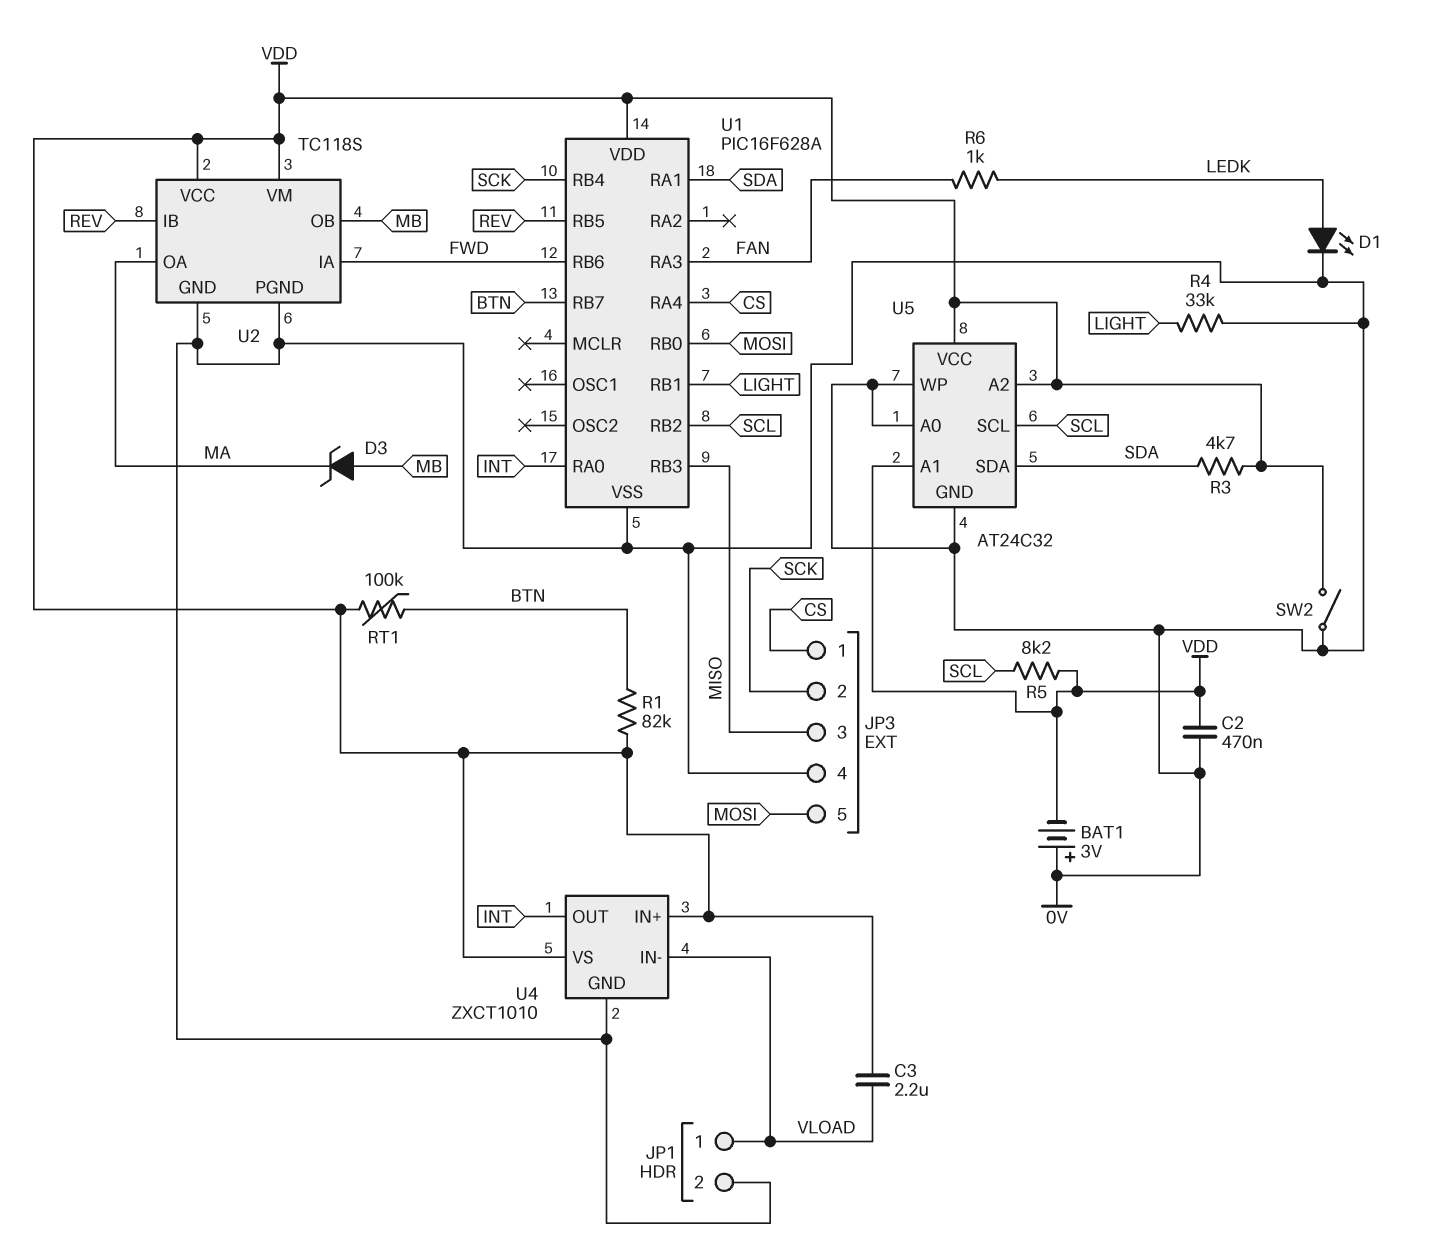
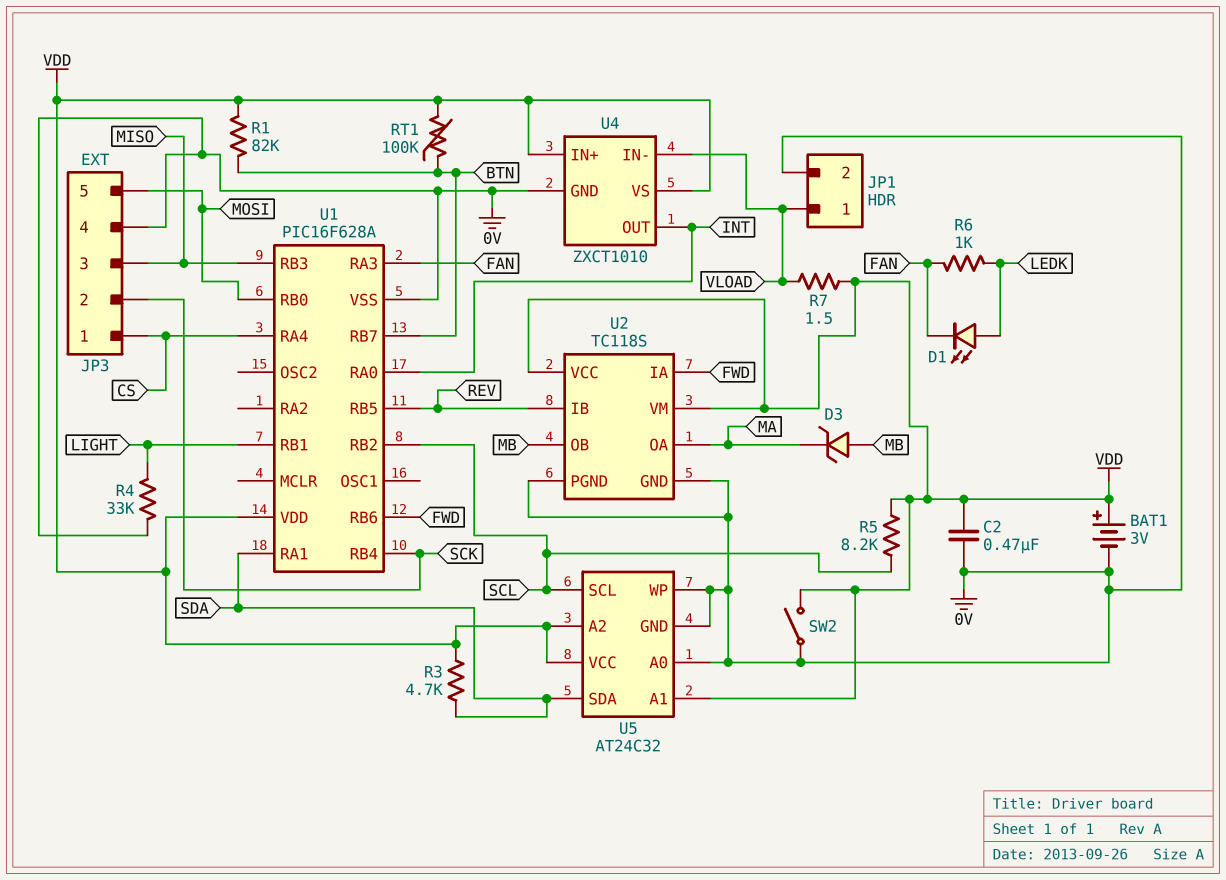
BAT1: 3V (plus 0V, minus VDD) -> 3V (plus VDD, minus 0V)
C3: 2.2uF (VDD, VLOAD) -> none
D1: LED (A LEDK, K 0V) -> LED (A LEDK, K FAN)
R7: none -> 1.5 (VDD, VLOAD)

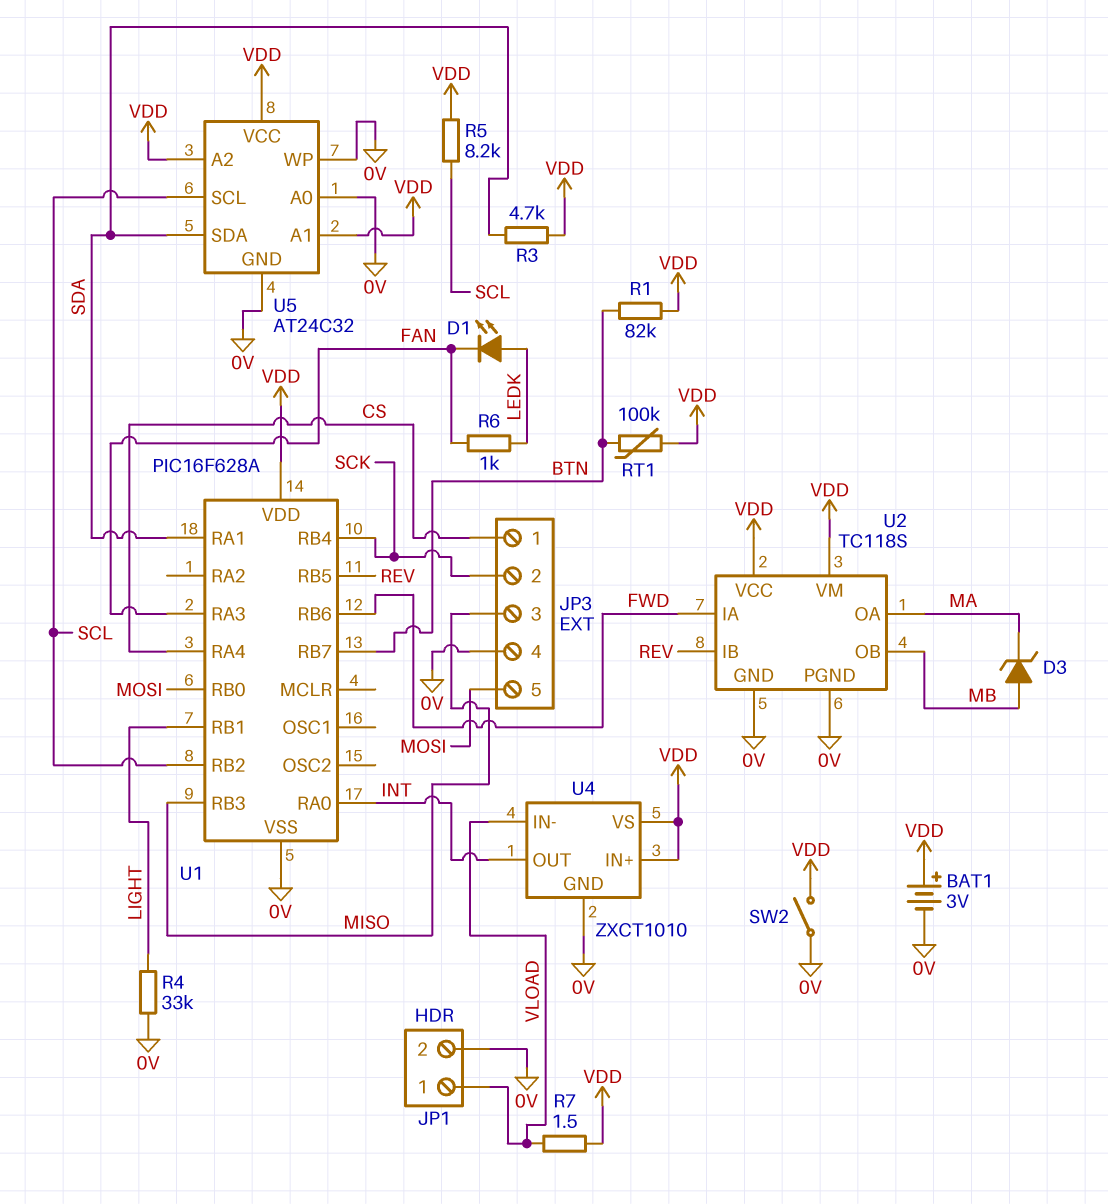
C2: 470nF (0V, VDD) -> none

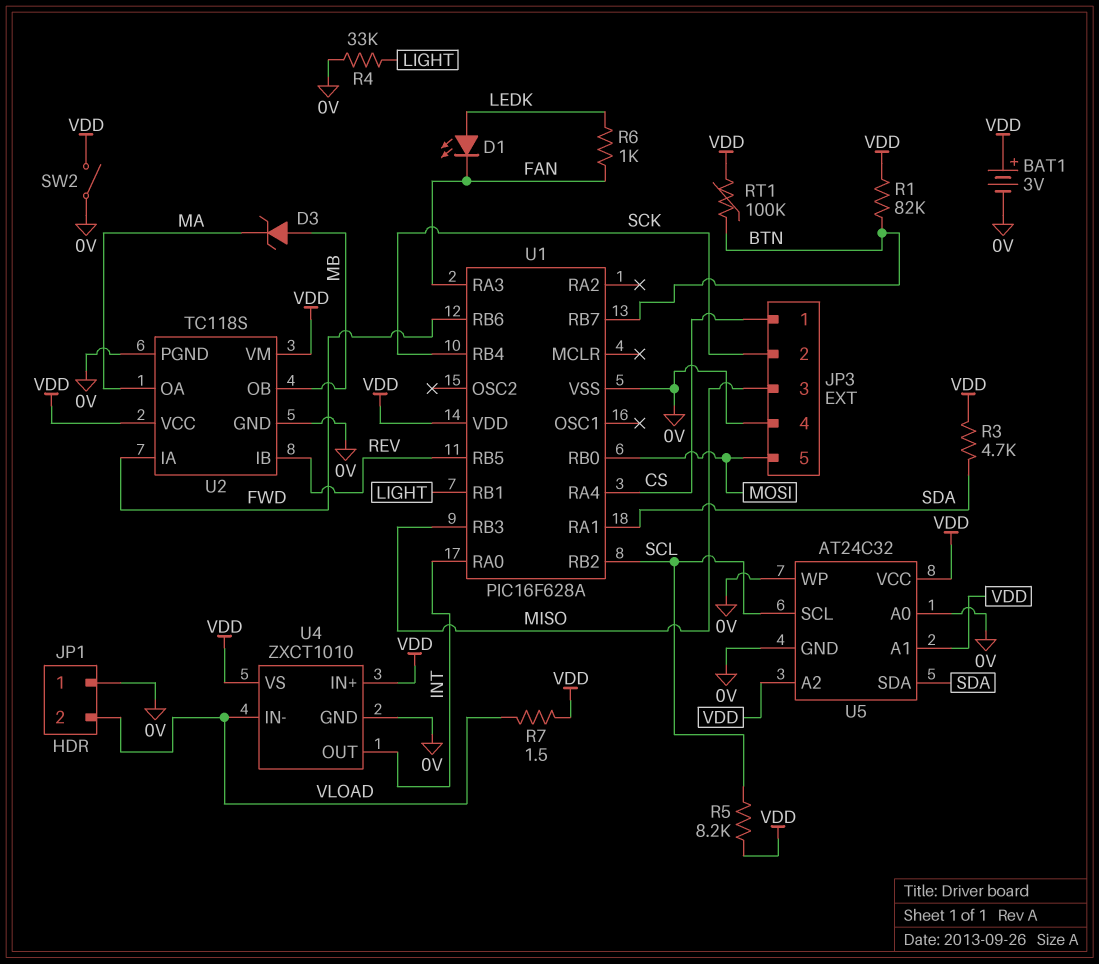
JP1 pin 1: VLOAD -> 0V
JP1 pin 2: 0V -> VLOAD

